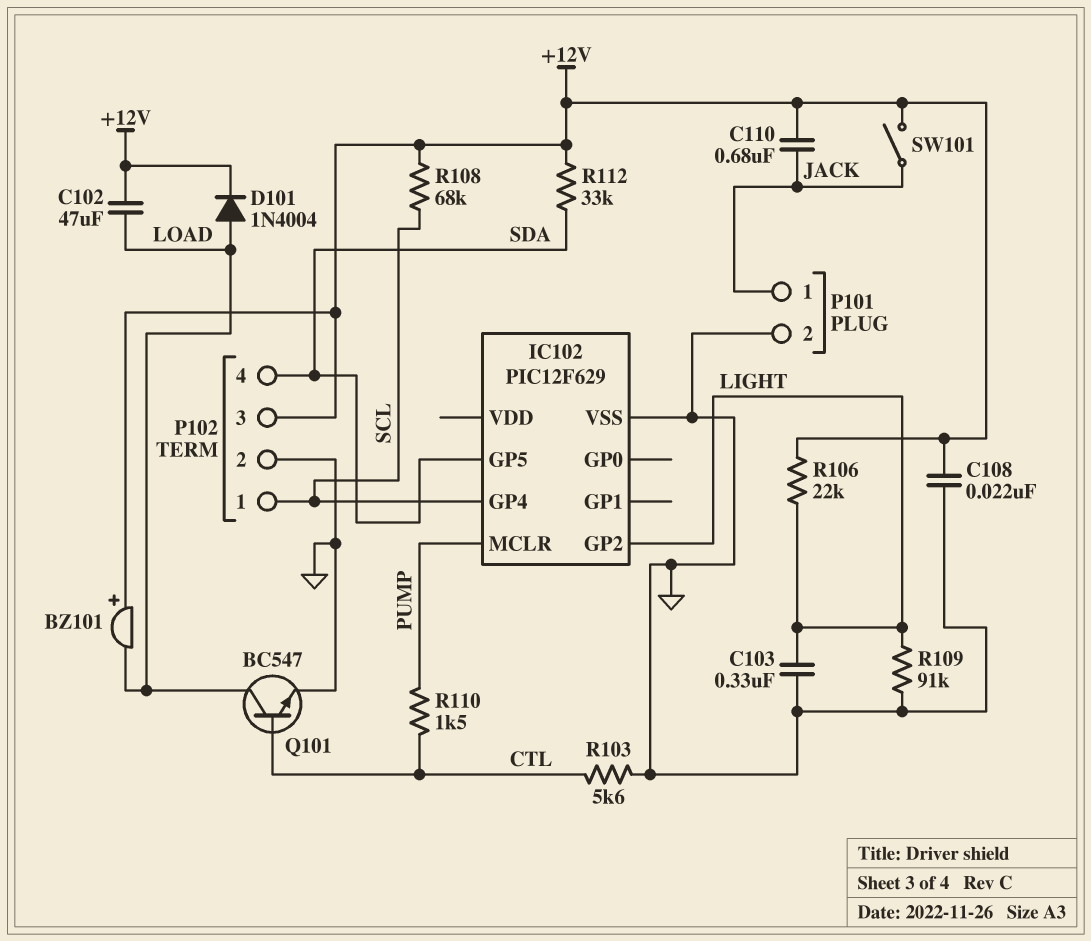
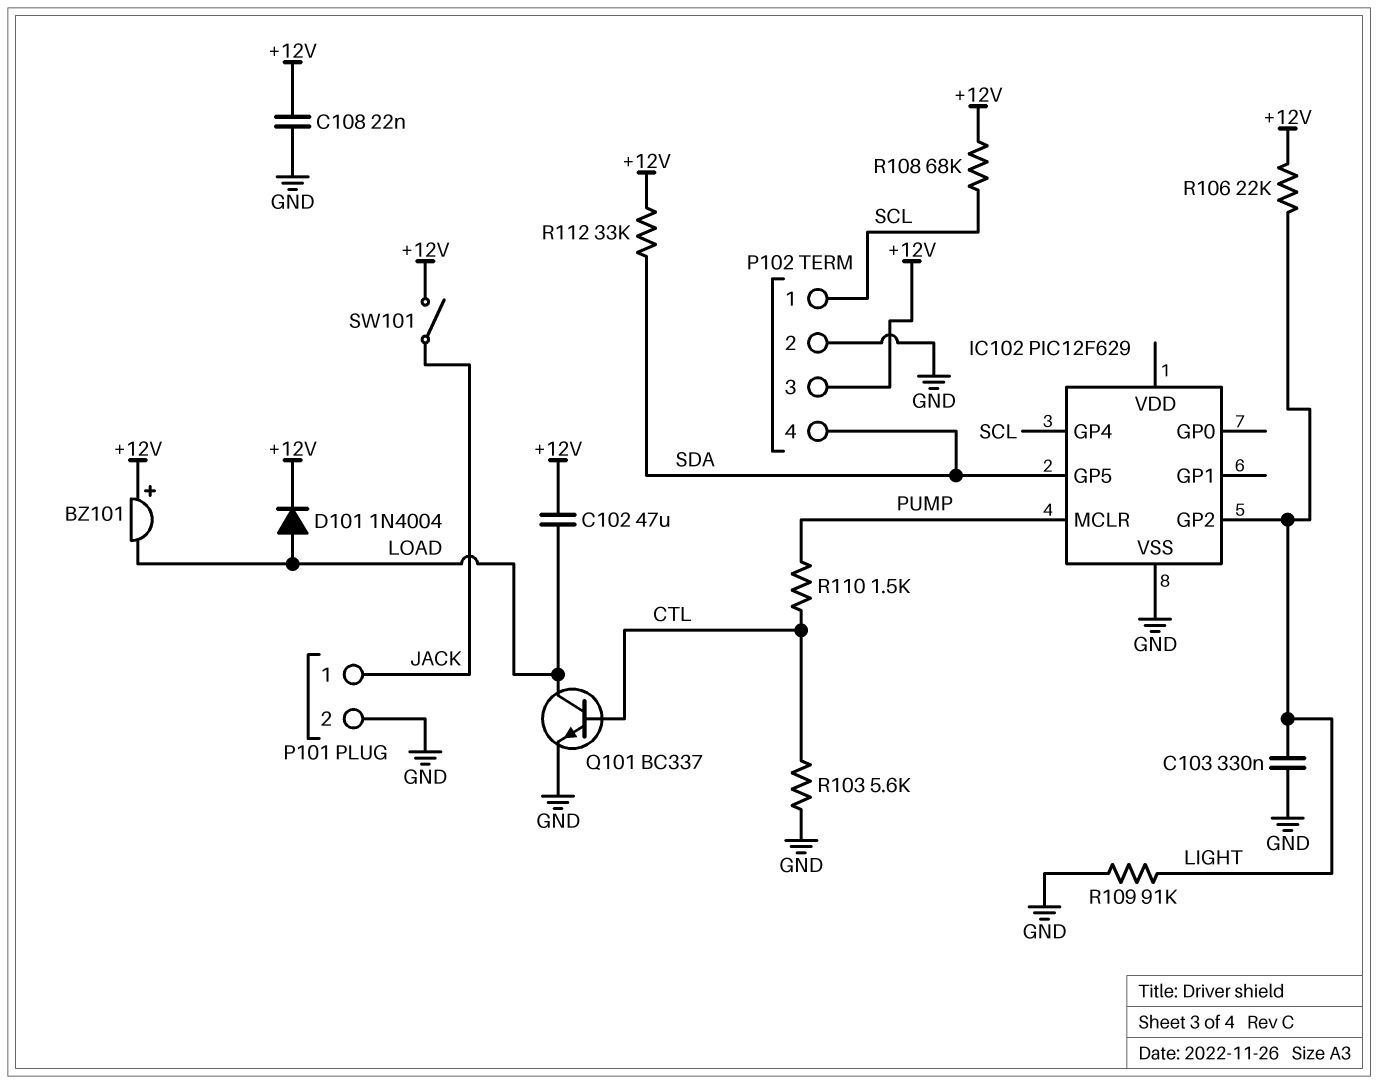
C110: 680nF (+12V, JACK) -> none
Q101: NPN BC547 (B CTL, C LOAD, E GND) -> NPN BC337 (B CTL, C LOAD, E GND)

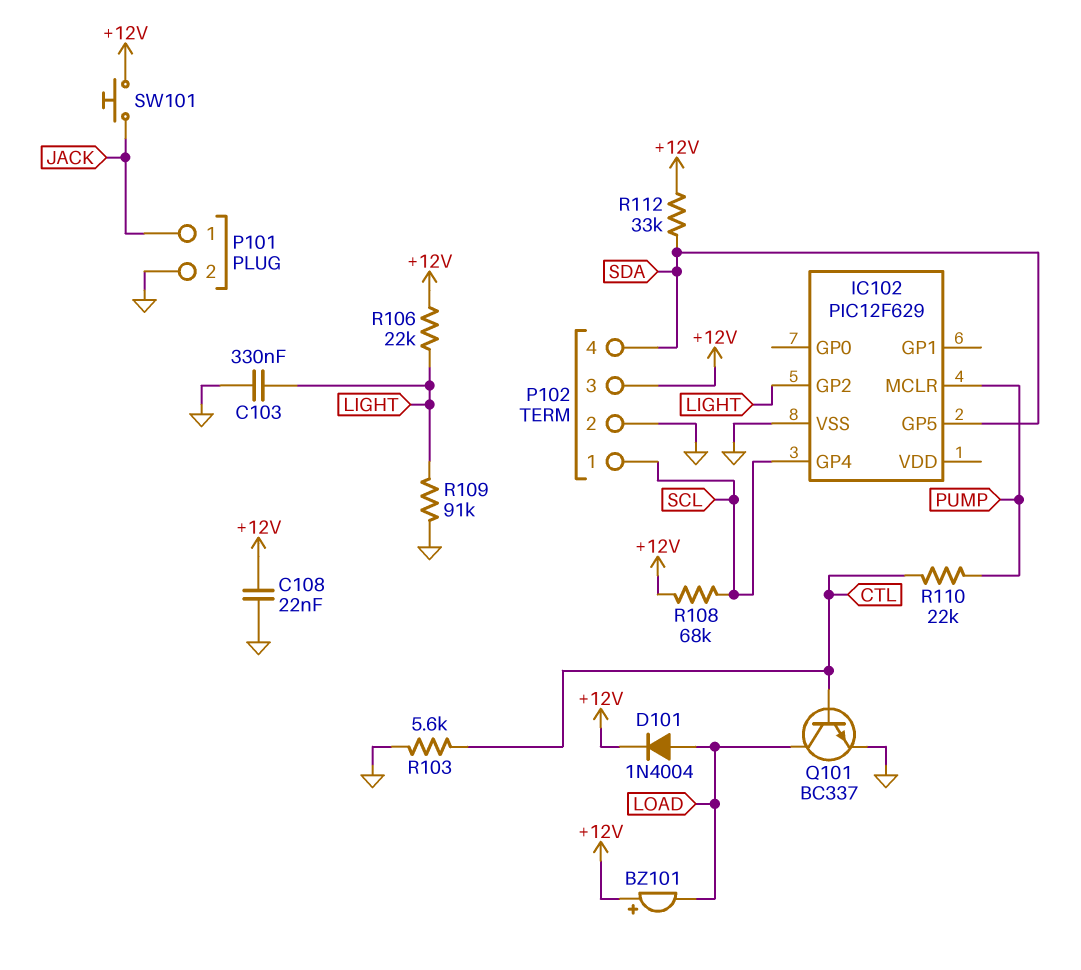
C102: 47uF (+12V, LOAD) -> none
R110: 1.5k (CTL, PUMP) -> 22k (CTL, PUMP)
SW101: switch (+12V, JACK) -> button (+12V, JACK)

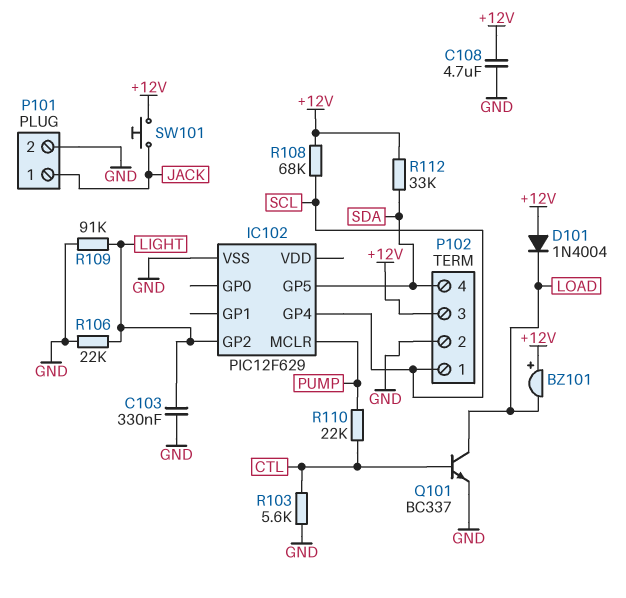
C108: 22nF (+12V, GND) -> 4.7uF (+12V, GND)
D101: diode 1N4004 (A LOAD, K +12V) -> diode 1N4004 (A +12V, K LOAD)
R106: 22k (+12V, LIGHT) -> 22k (GND, LIGHT)

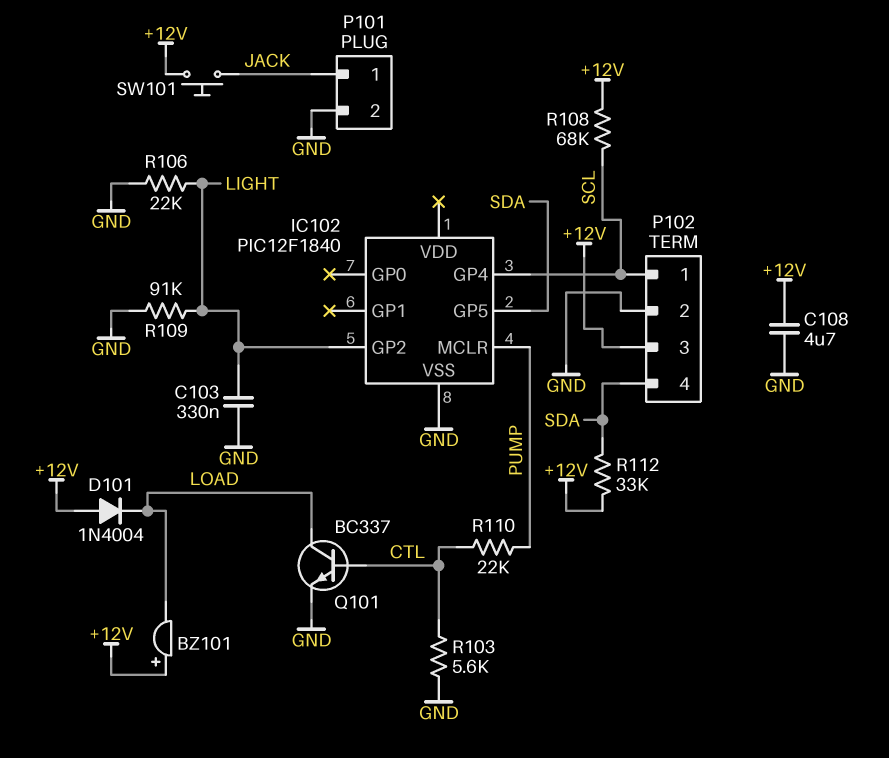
IC102: PIC12F629 -> PIC12F1840

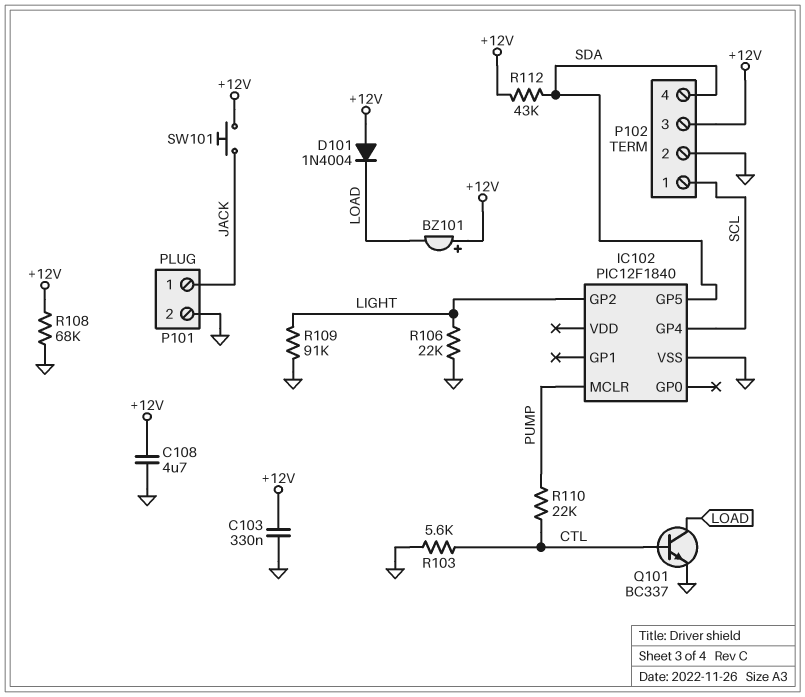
C103: 330nF (GND, LIGHT) -> 330nF (+12V, GND)
R108: 68k (+12V, SCL) -> 68k (+12V, GND)
R112: 33k (+12V, SDA) -> 43k (+12V, SDA)

